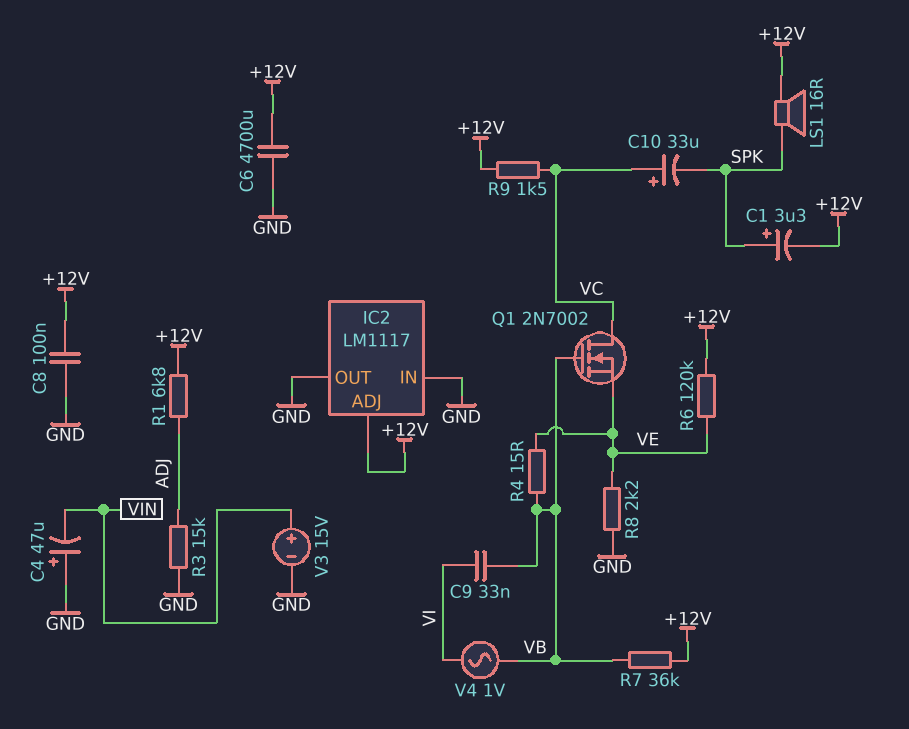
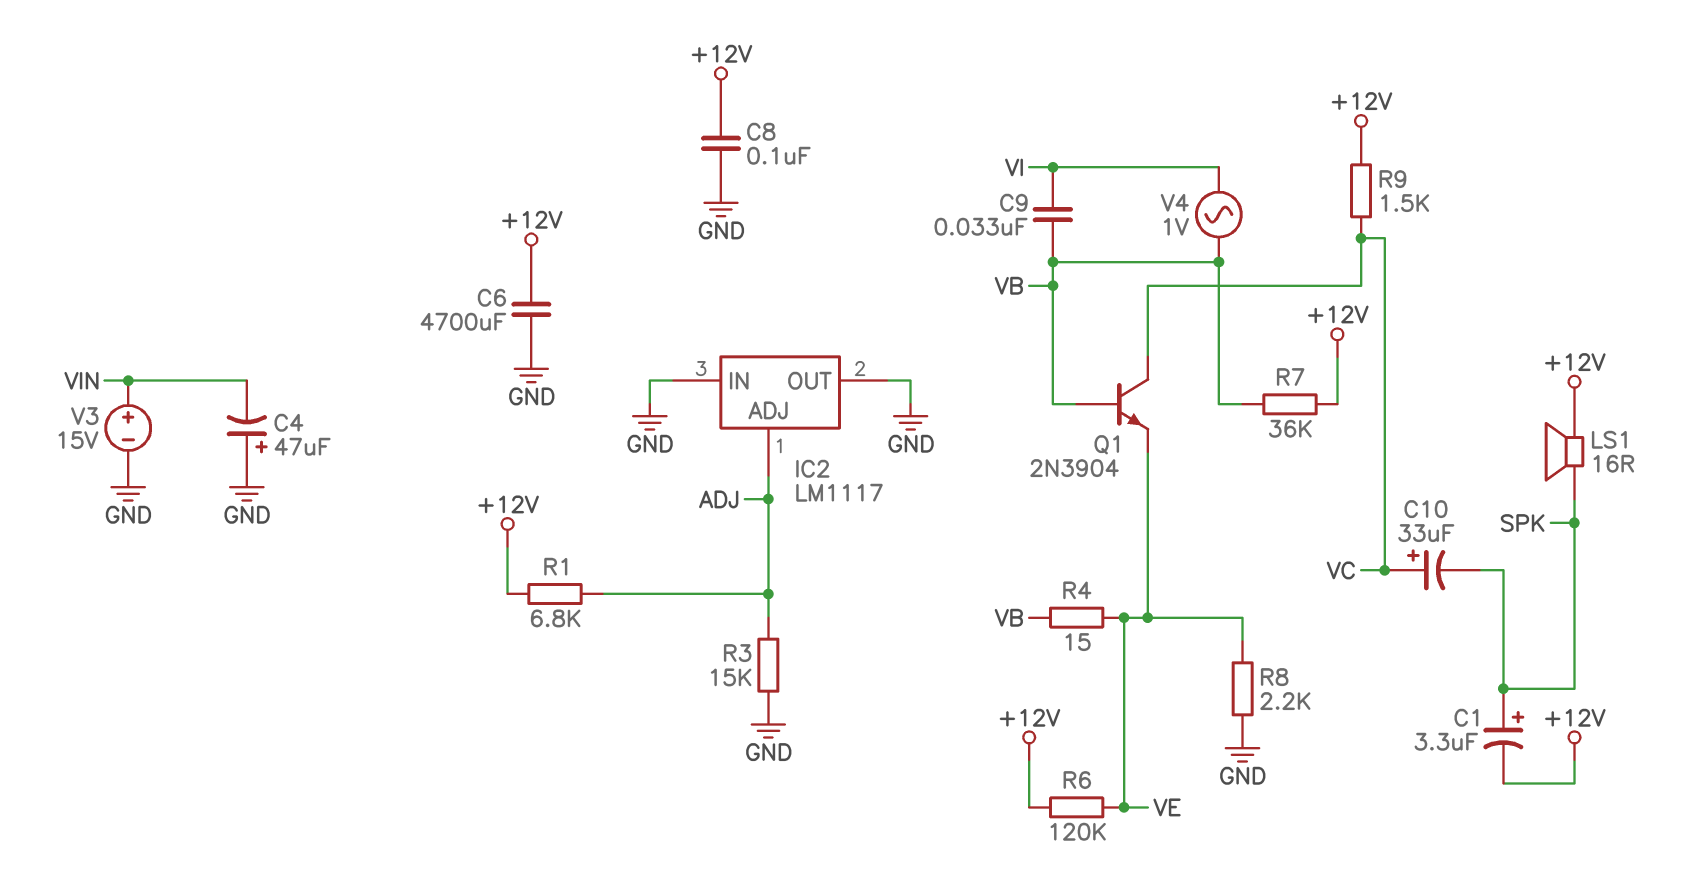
IC2 pin ADJ: +12V -> ADJ
Q1: NMOS 2N7002 (G VB, D VC, S VE) -> NPN 2N3904 (B VB, C VC, E VE)

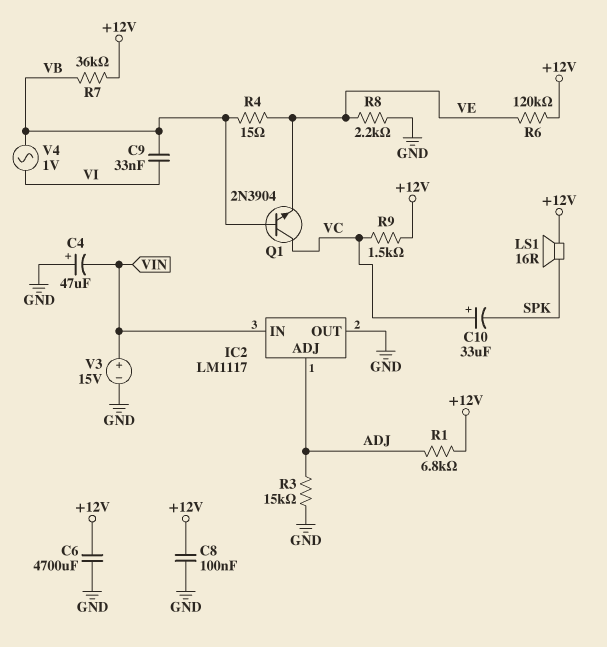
C1: 3.3uF (plus SPK, minus +12V) -> none
IC2 pin IN: GND -> VIN

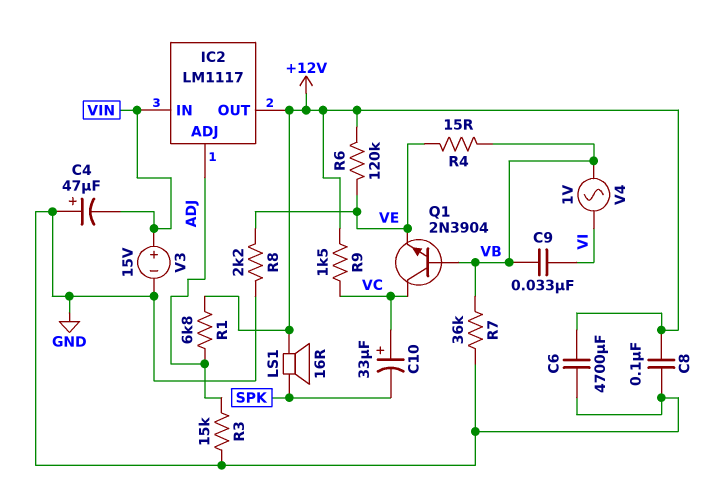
IC2 pin OUT: GND -> +12V
R7: 36k (+12V, VB) -> 36k (GND, VB)

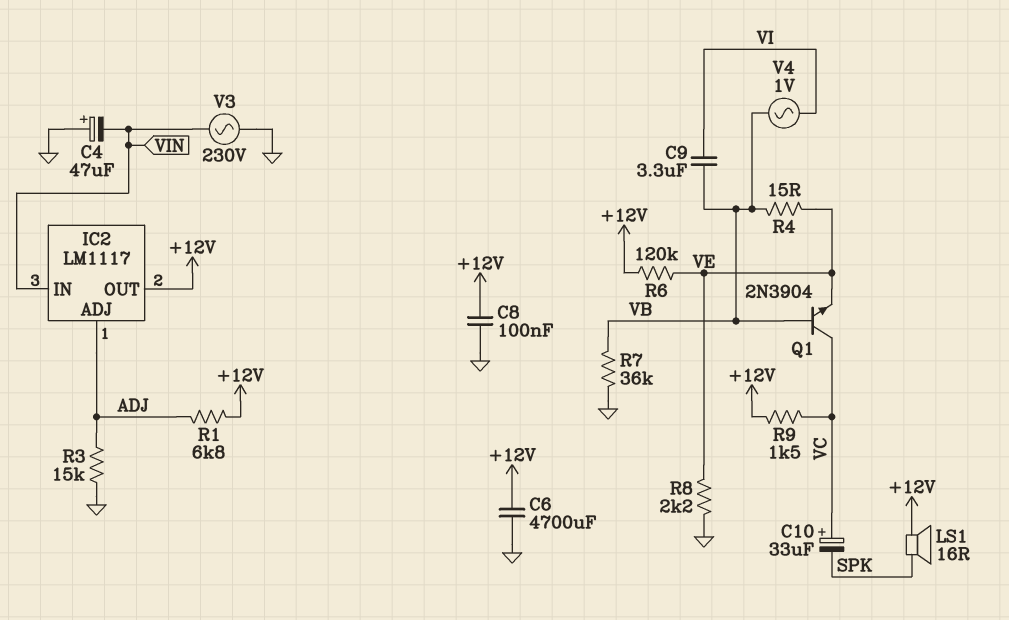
C9: 33nF (VB, VI) -> 3.3uF (VB, VI)
V3: 15V (plus VIN, minus GND) -> AC 230V (GND, VIN)

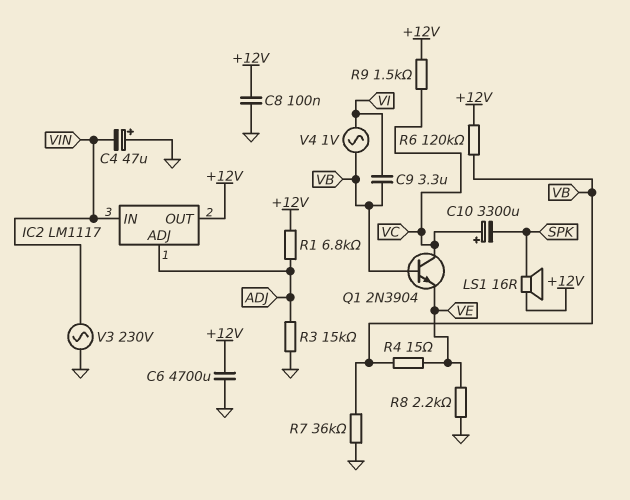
C10: 33uF (plus VC, minus SPK) -> 3300uF (plus VC, minus SPK)
R6: 120k (+12V, VE) -> 120k (+12V, VB)

